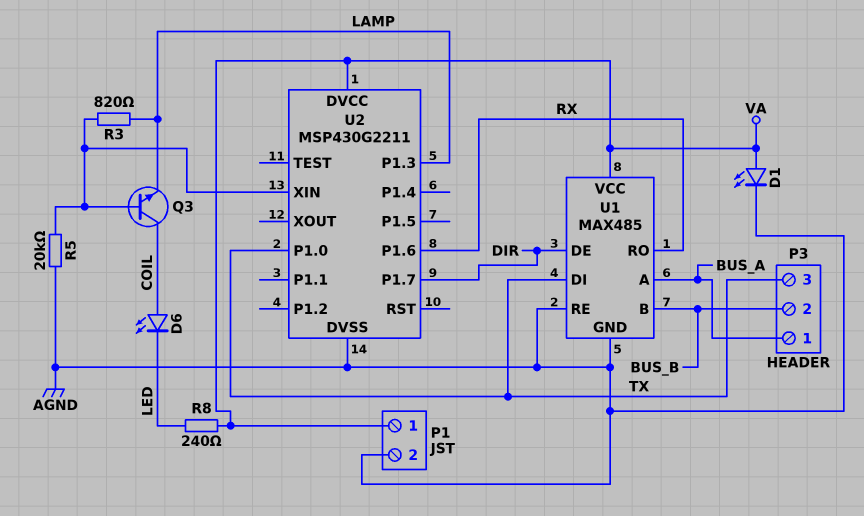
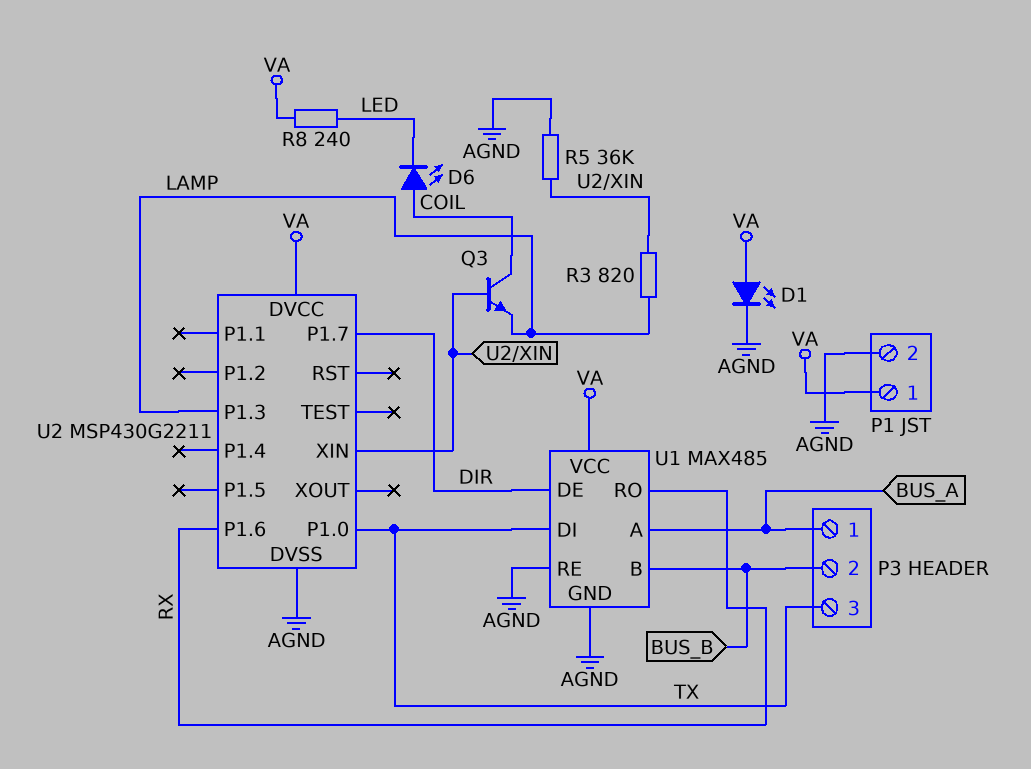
R5: 20k (AGND, U2/XIN) -> 36k (AGND, U2/XIN)

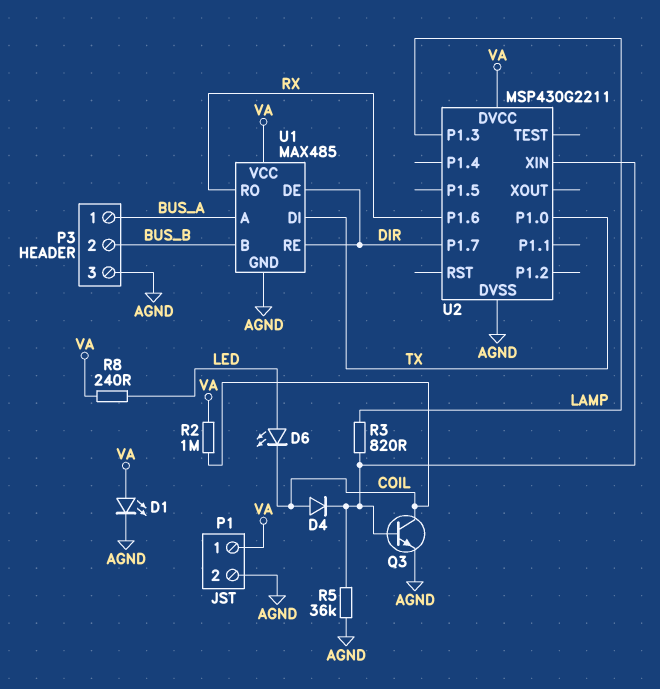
D4: none -> diode (A COIL, K U2/XIN)
D6: LED (A COIL, K LED) -> LED (A LED, K COIL)
P3 pin 3: TX -> AGND
Q3: NPN (B U2/XIN, C COIL, E LAMP) -> NPN (B U2/XIN, C COIL, E AGND)
R2: none -> 1M (COIL, VA)
U1 pin RE: AGND -> DIR

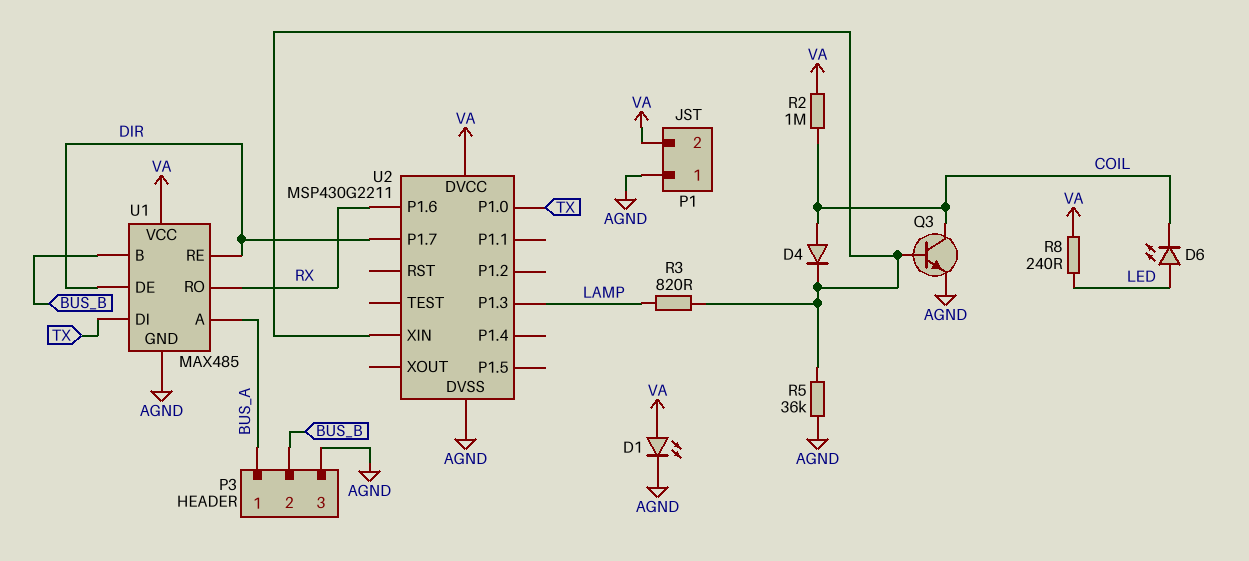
P1 pin 1: VA -> AGND
P1 pin 2: AGND -> VA

